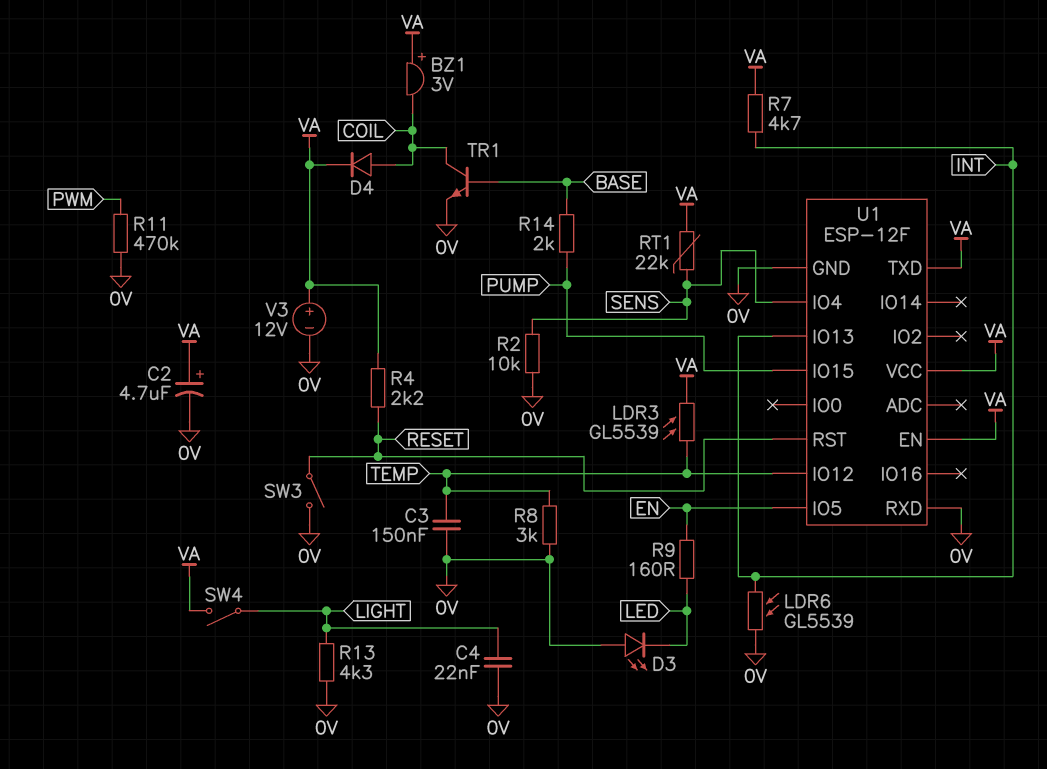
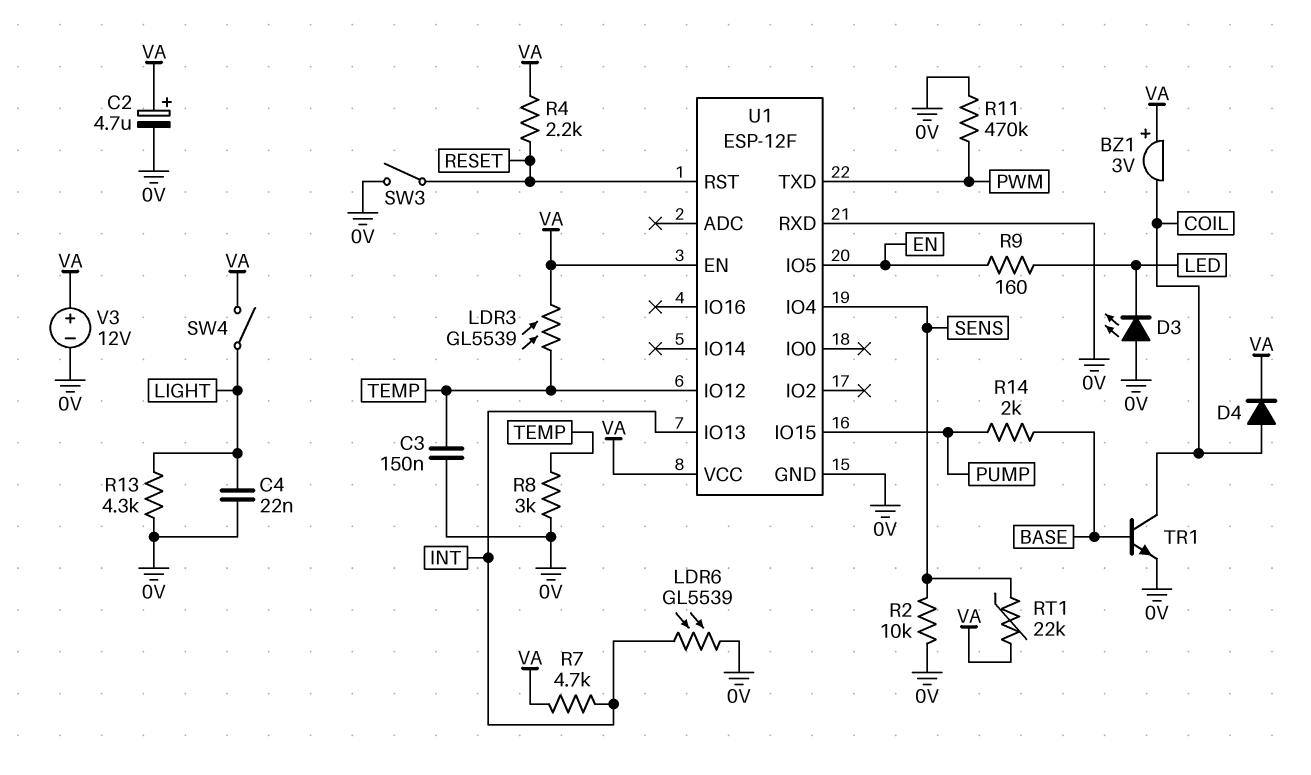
U1 pin TXD: VA -> PWM

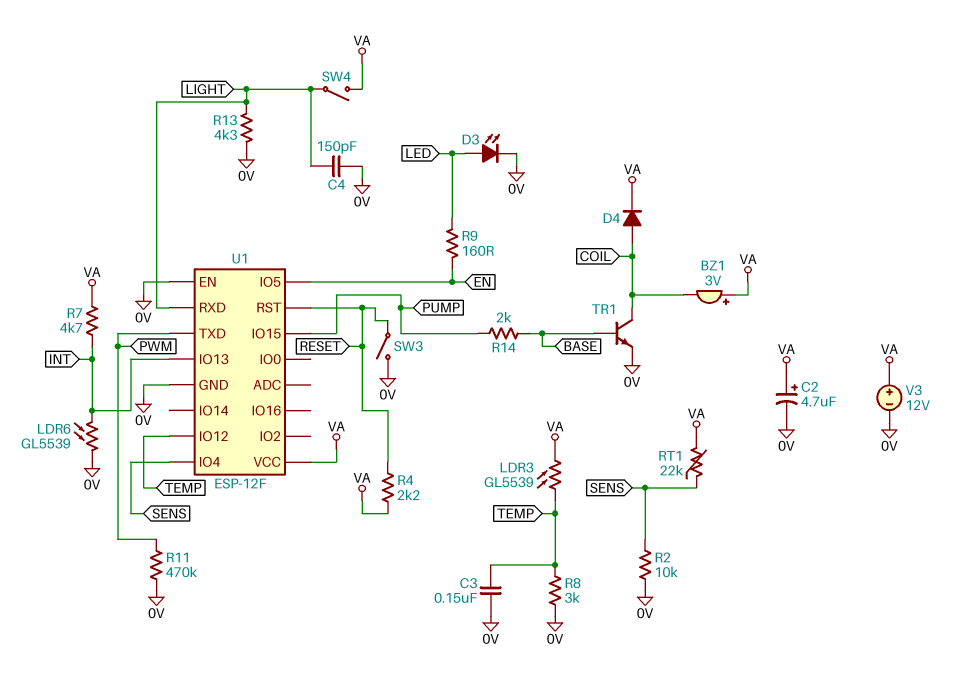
C4: 22nF (0V, LIGHT) -> 150pF (0V, LIGHT)
D3: LED (A 0V, K LED) -> LED (A LED, K 0V)
U1 pin EN: VA -> 0V
U1 pin RXD: 0V -> LIGHT

